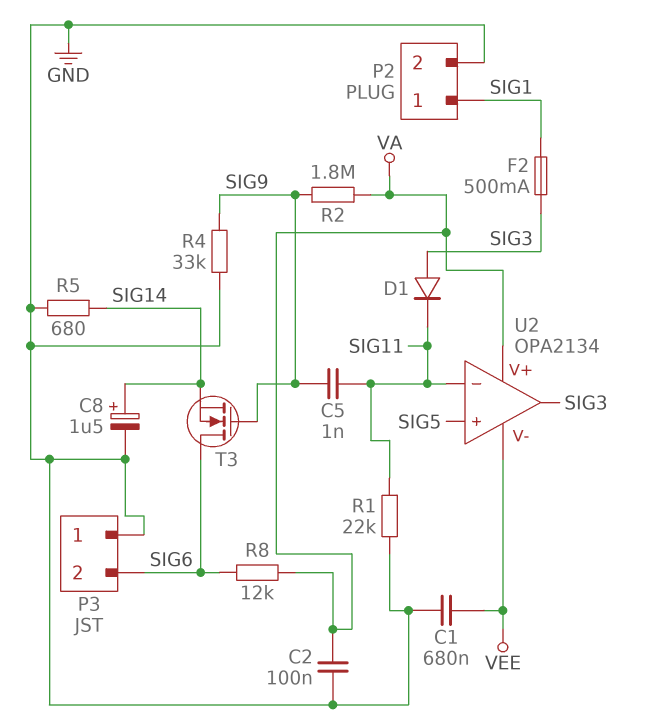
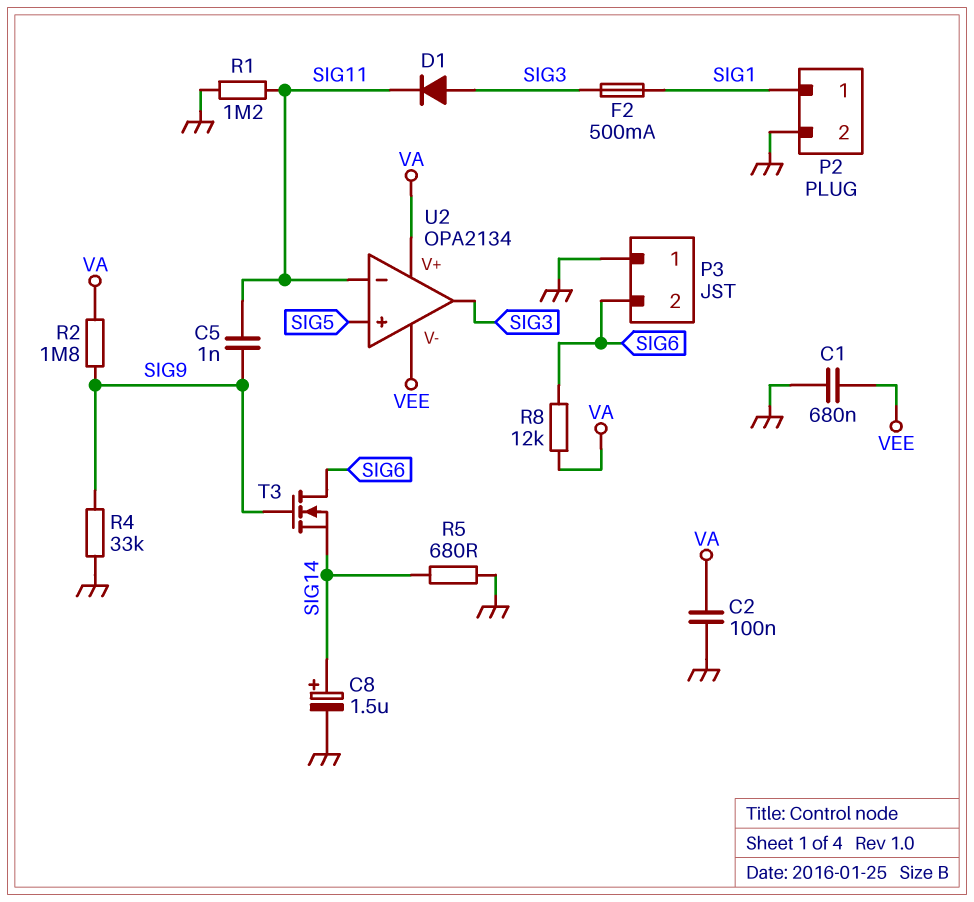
R1: 22k (GND, SIG11) -> 1.2M (GND, SIG11)

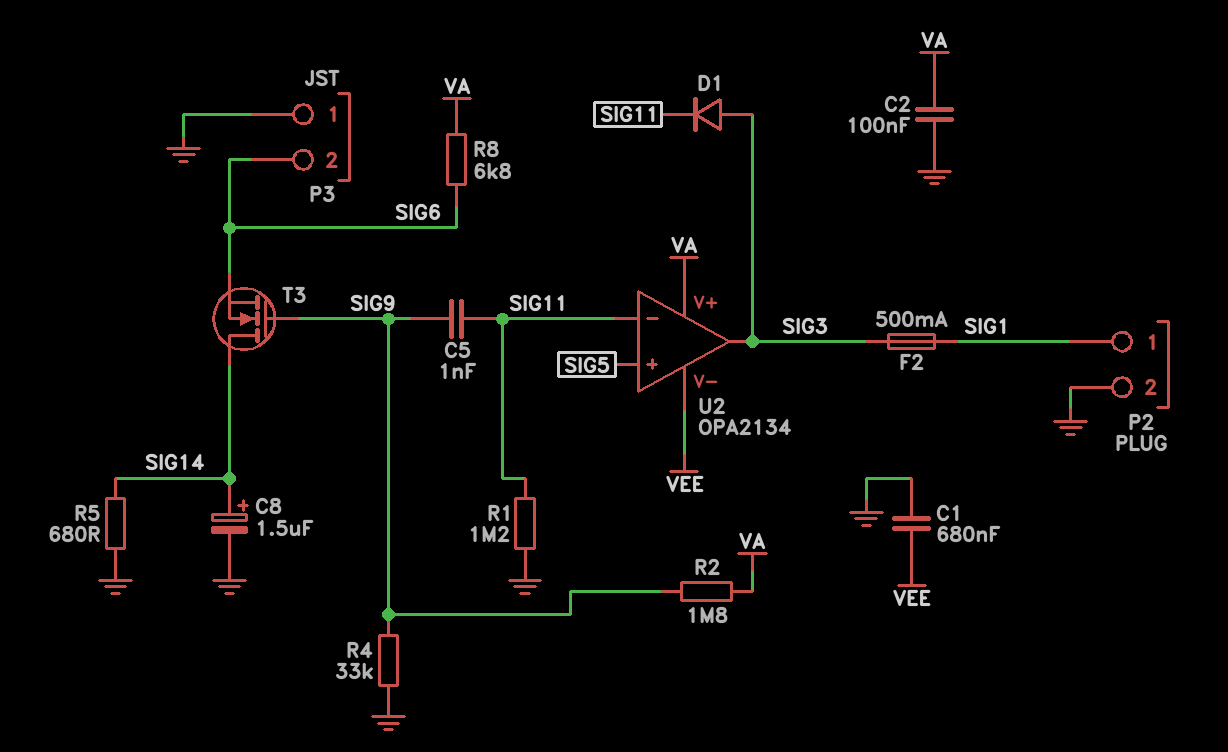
R8: 12k (SIG6, VA) -> 6.8k (SIG6, VA)
T3: NMOS (G SIG9, D SIG6, S SIG14) -> NMOS (G SIG9, D SIG14, S SIG6)

